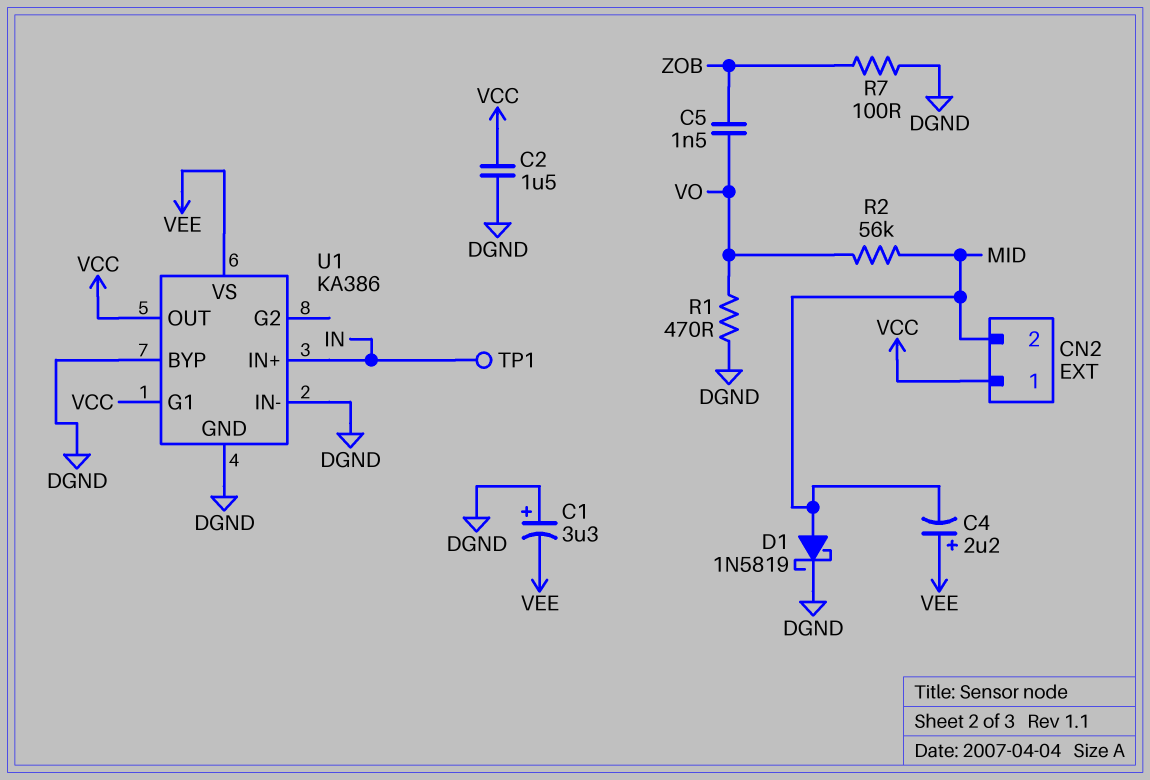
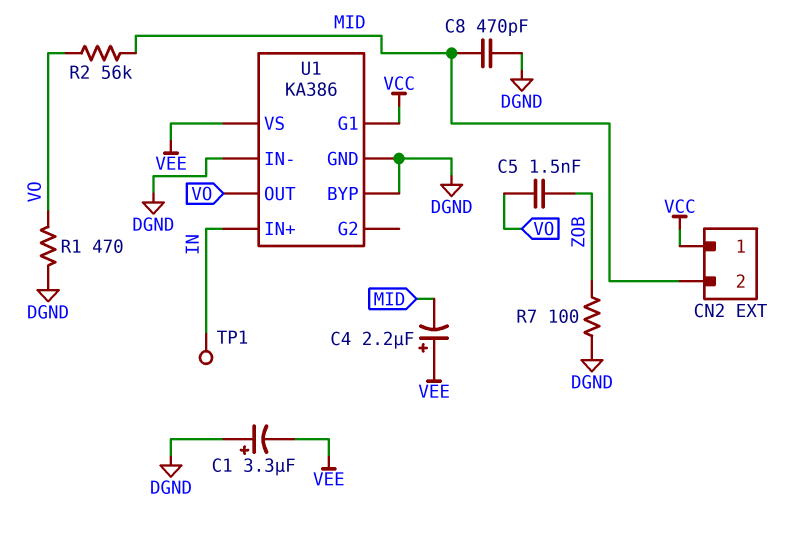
C2: 1.5uF (DGND, VCC) -> none
C8: none -> 470pF (DGND, MID)
D1: schottky 1N5819 (A MID, K DGND) -> none
U1 pin OUT: VCC -> VO

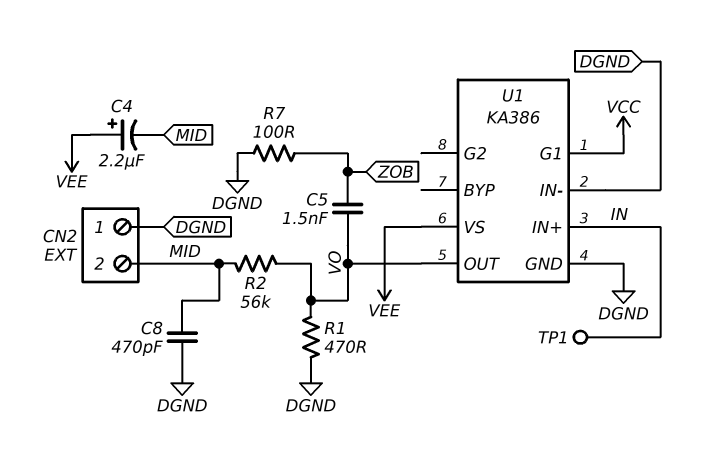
C1: 3.3uF (plus DGND, minus VEE) -> none
CN2 pin 1: VCC -> DGND
U1 pin BYP: DGND -> none

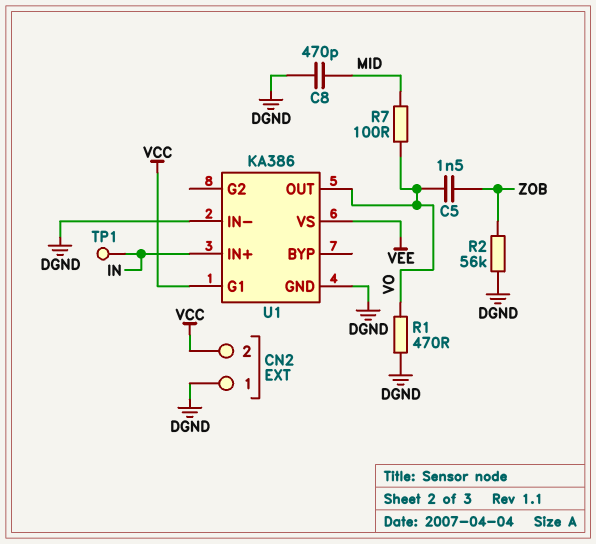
C4: 2.2uF (plus VEE, minus MID) -> none
CN2 pin 2: MID -> VCC
R2: 56k (MID, VO) -> 56k (DGND, ZOB)
R7: 100 (DGND, ZOB) -> 100 (MID, VO)

